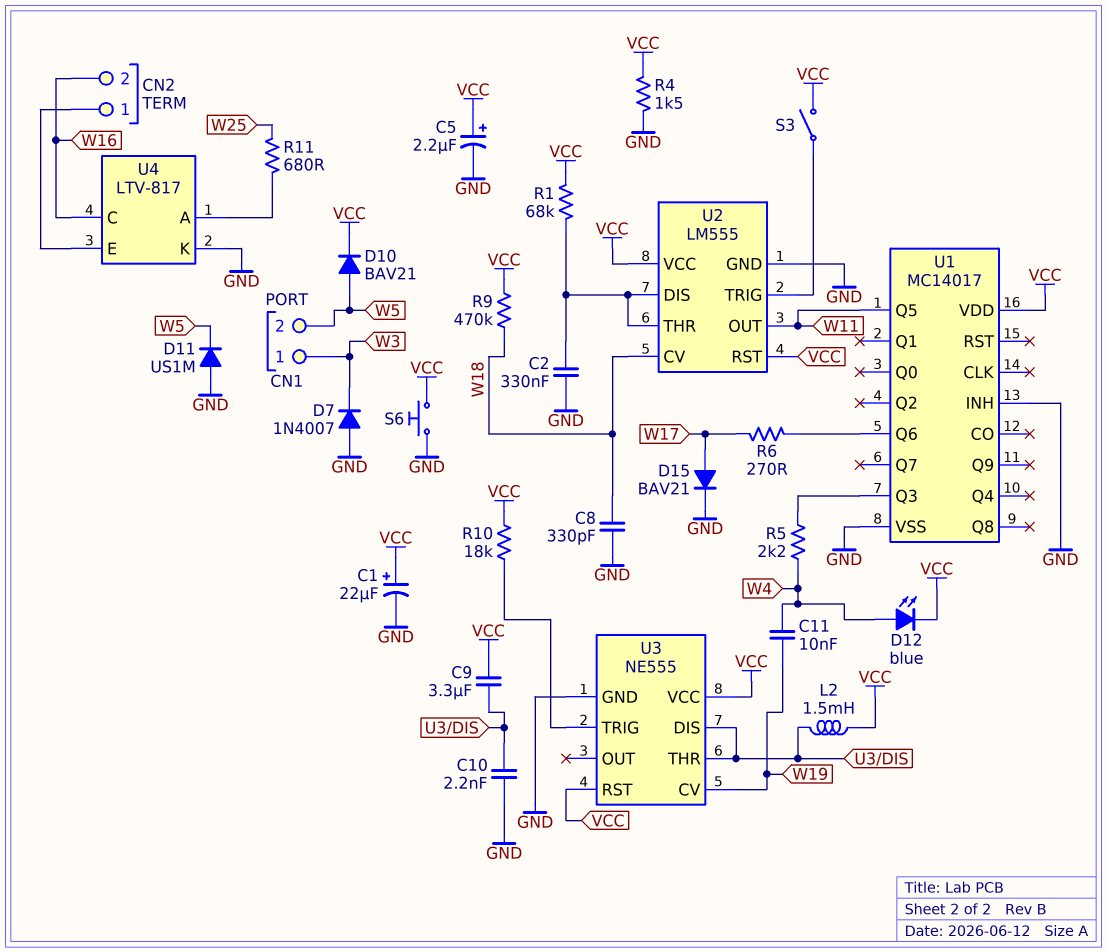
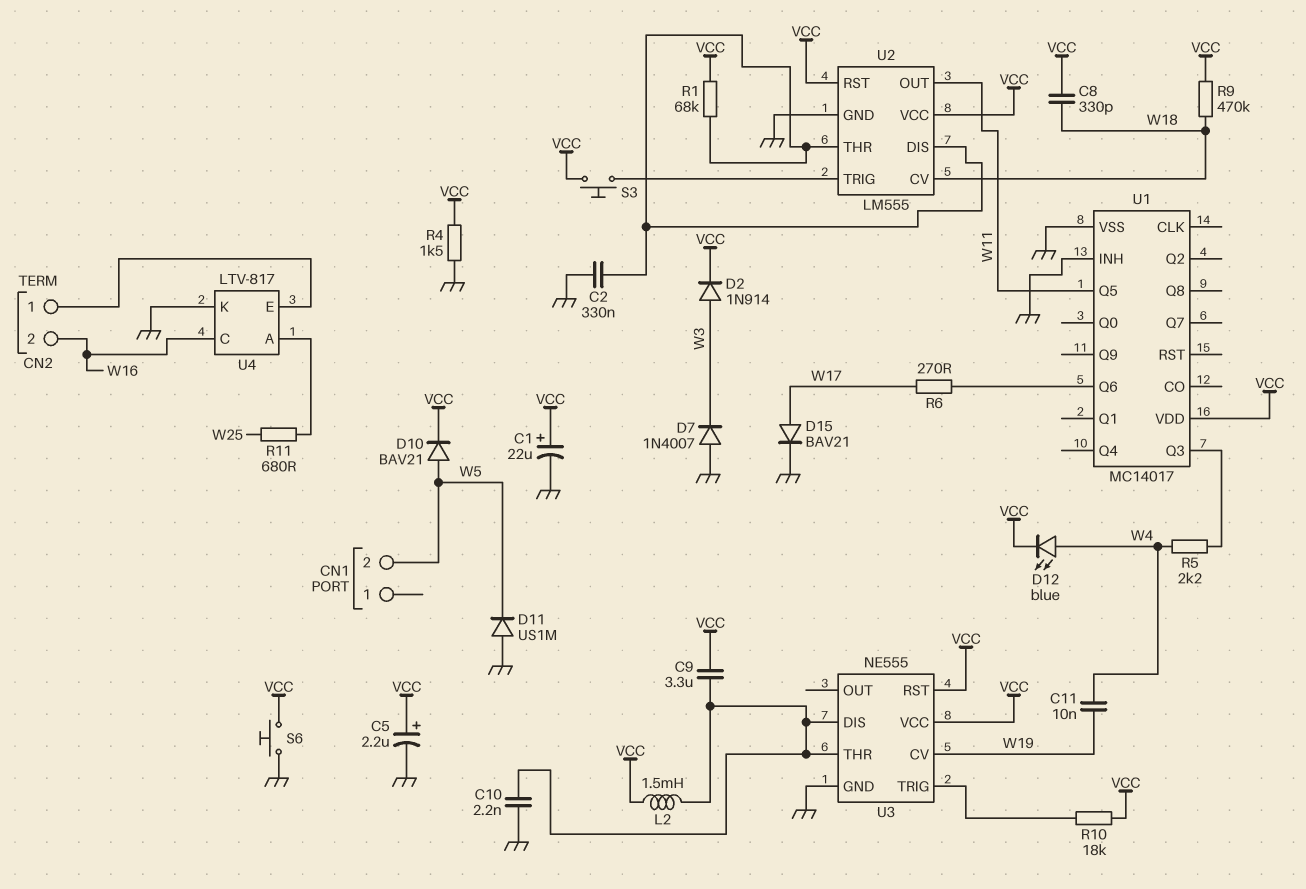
C8: 330pF (GND, W18) -> 330pF (VCC, W18)
CN1 pin 1: W3 -> none
D2: none -> diode 1N914 (A W3, K VCC)
S3: switch (U2/TRIG, VCC) -> button (U2/TRIG, VCC)

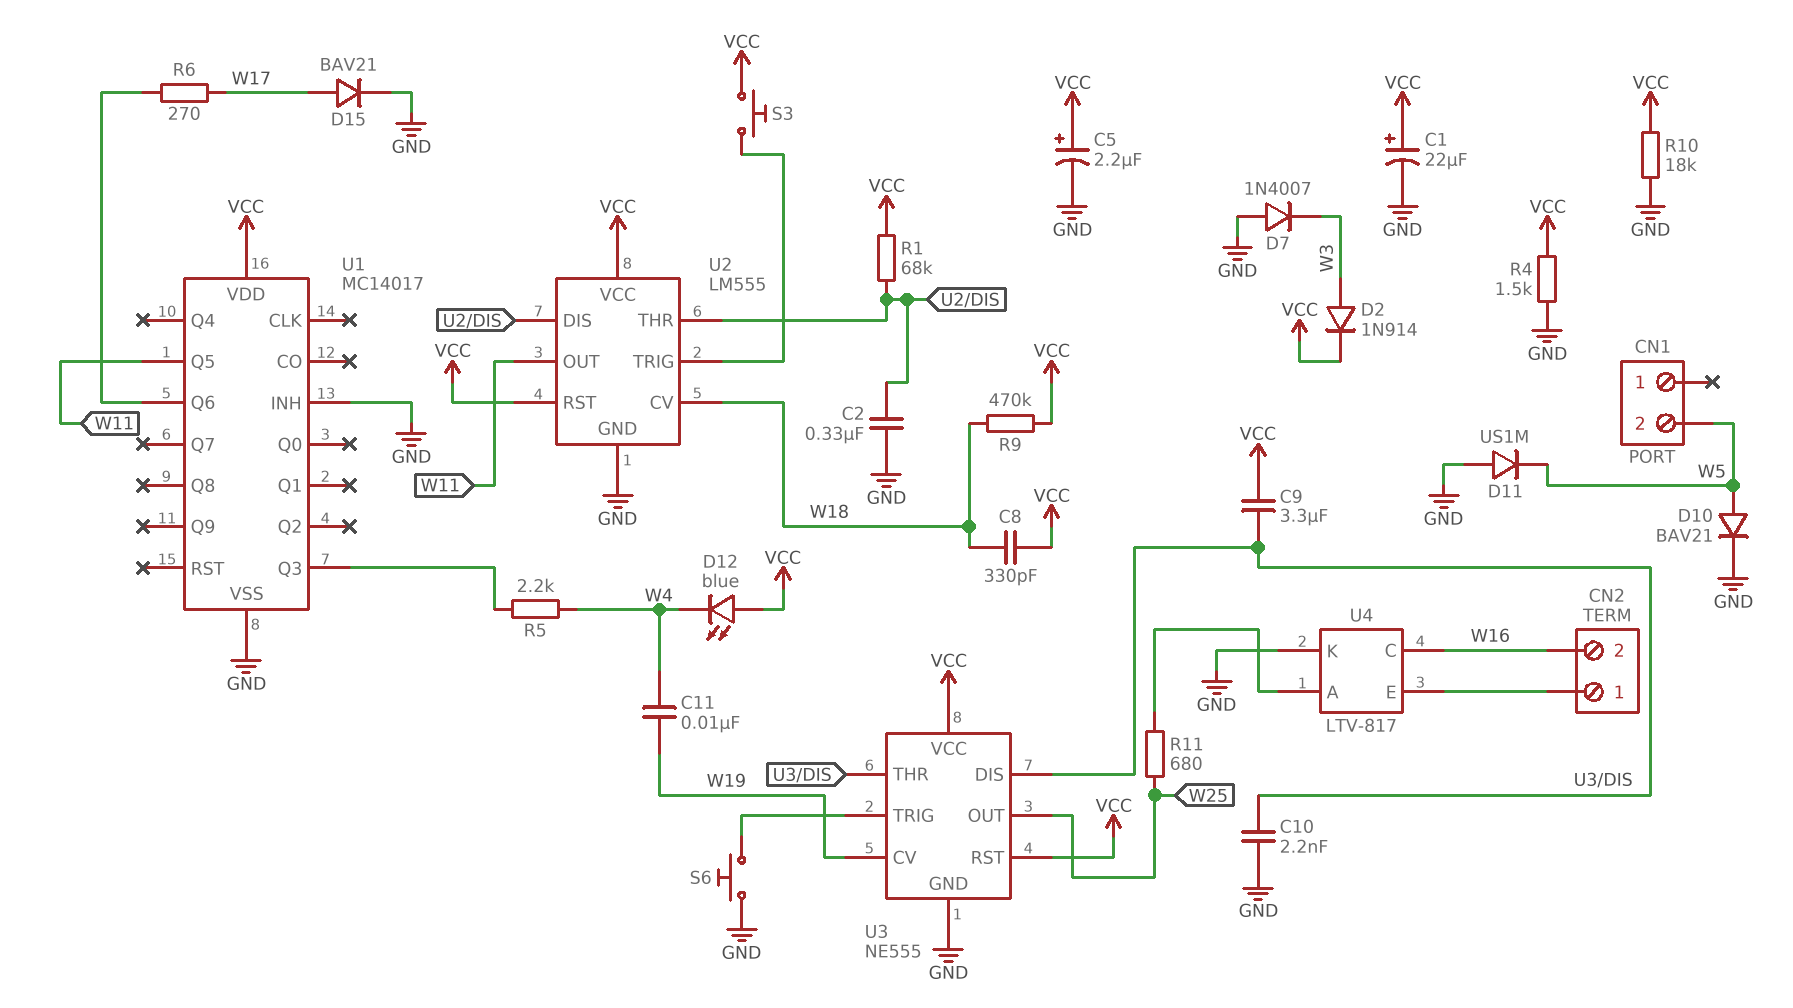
D10: diode BAV21 (A W5, K VCC) -> diode BAV21 (A W5, K GND)
D12: LED blue (A W4, K VCC) -> LED blue (A VCC, K W4)
L2: 1.5mH (U3/DIS, VCC) -> none
R10: 18k (U3/TRIG, VCC) -> 18k (GND, VCC)
S6: button (GND, VCC) -> button (GND, U3/TRIG)
U3 pin OUT: none -> W25

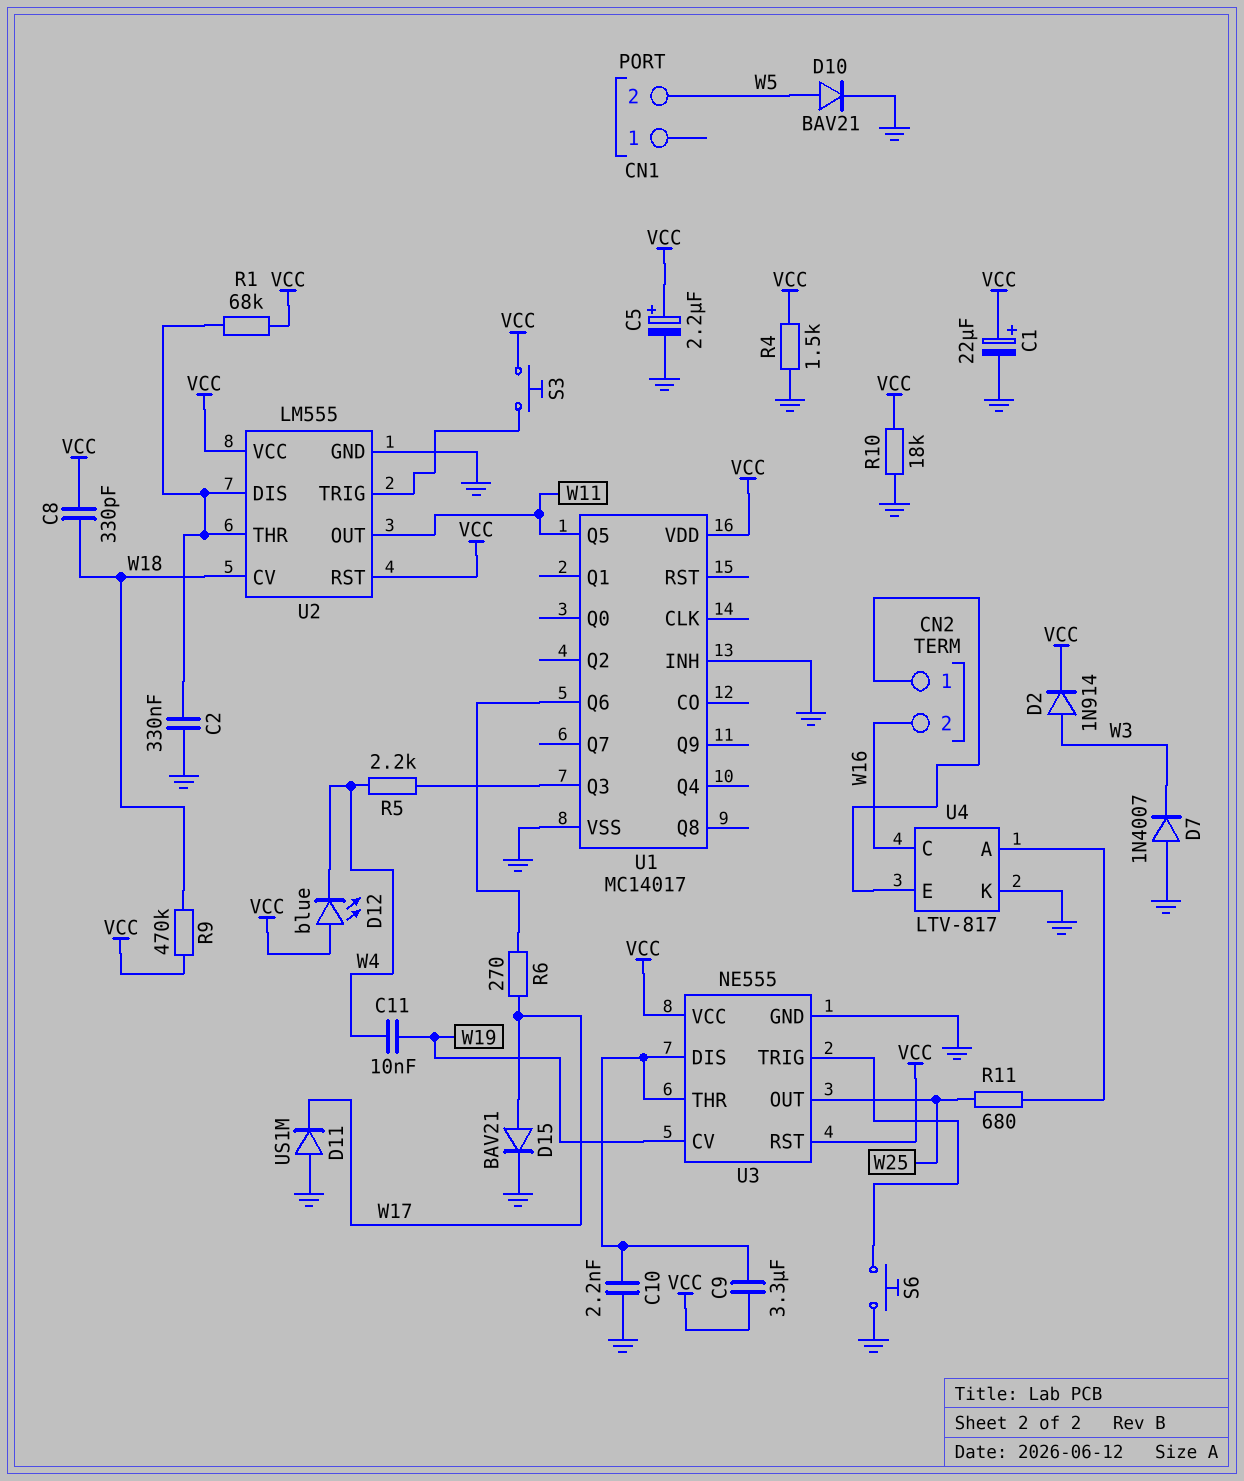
D11: diode US1M (A GND, K W5) -> diode US1M (A GND, K W17)

